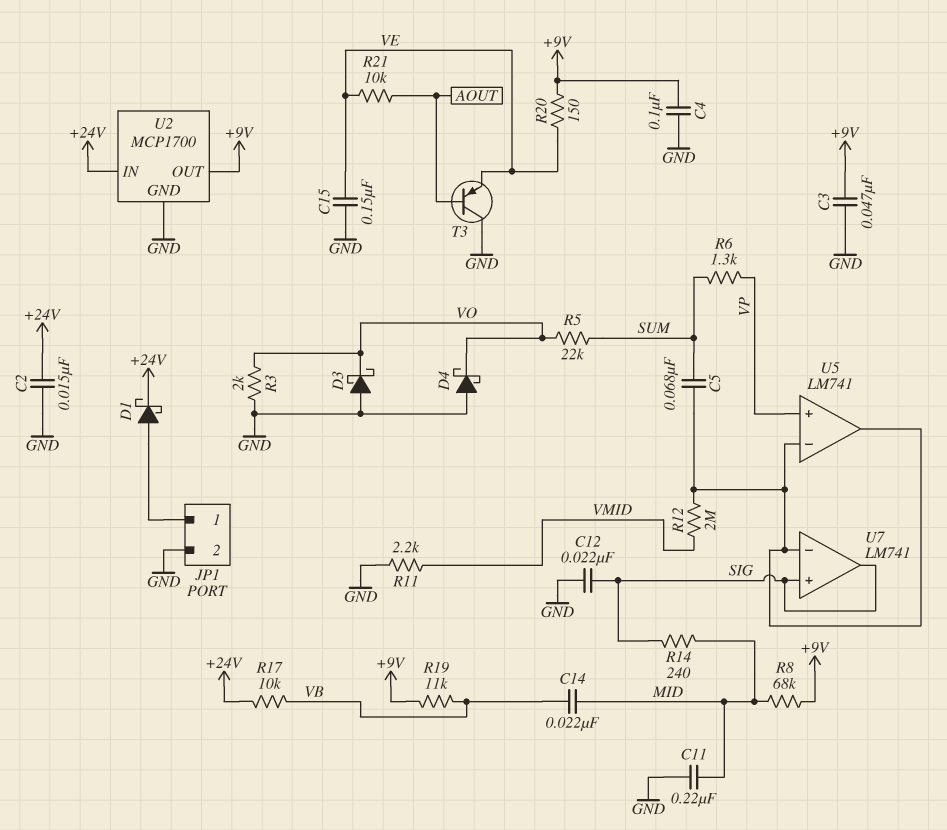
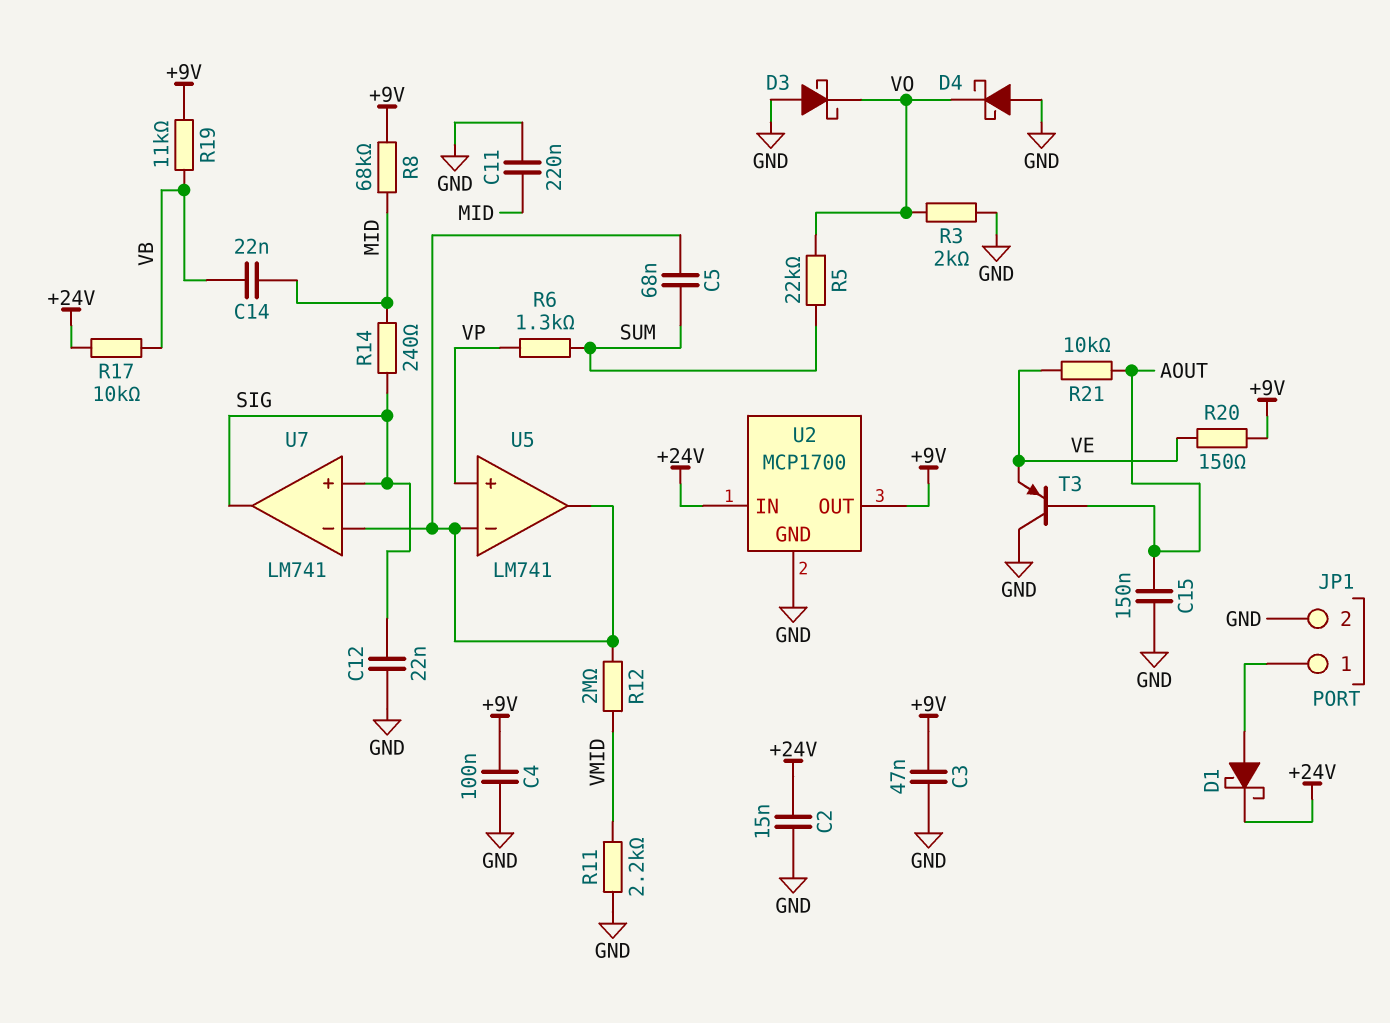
C15: 150nF (GND, VE) -> 150nF (AOUT, GND)

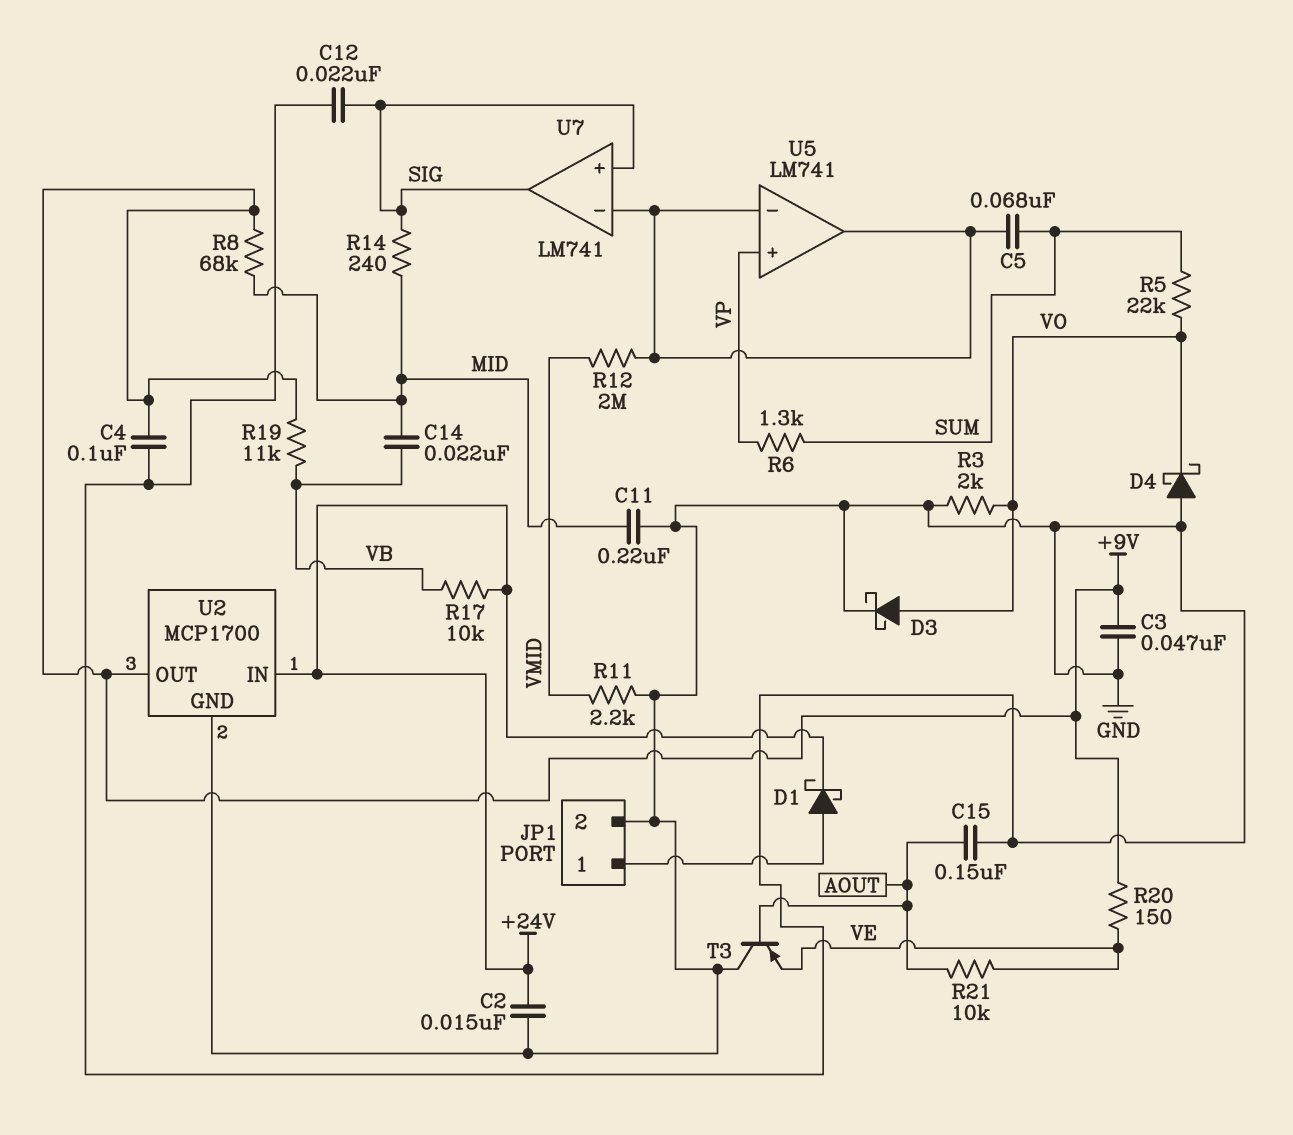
D3: schottky (A GND, K VO) -> schottky (A VO, K GND)

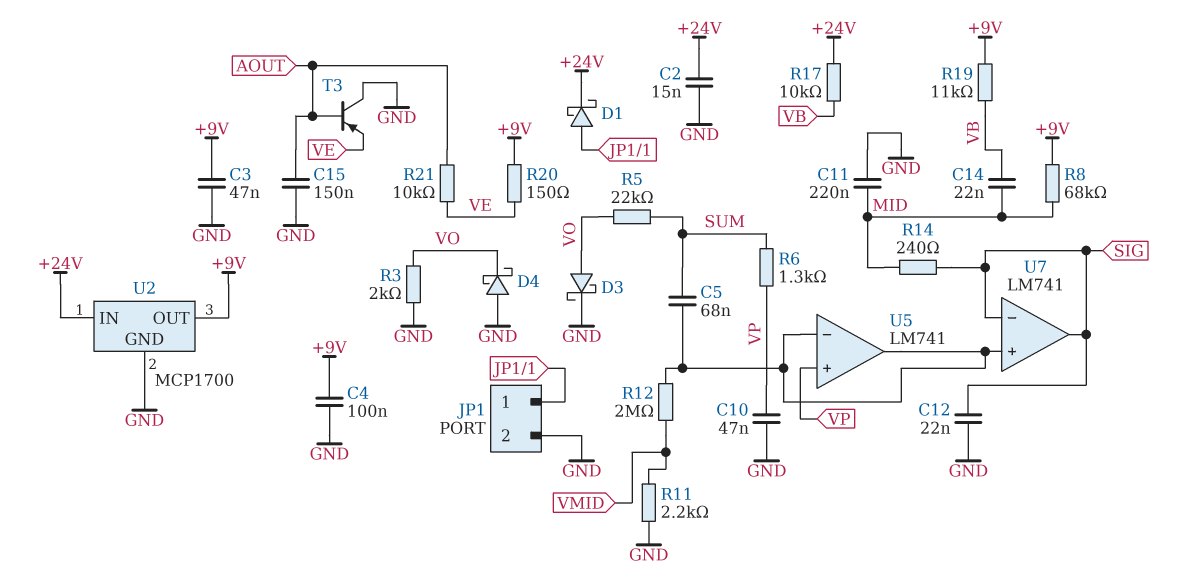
C10: none -> 47nF (GND, VP)
U7 pin in+: SIG -> U5/in-
U7 pin in-: U5/in- -> SIG

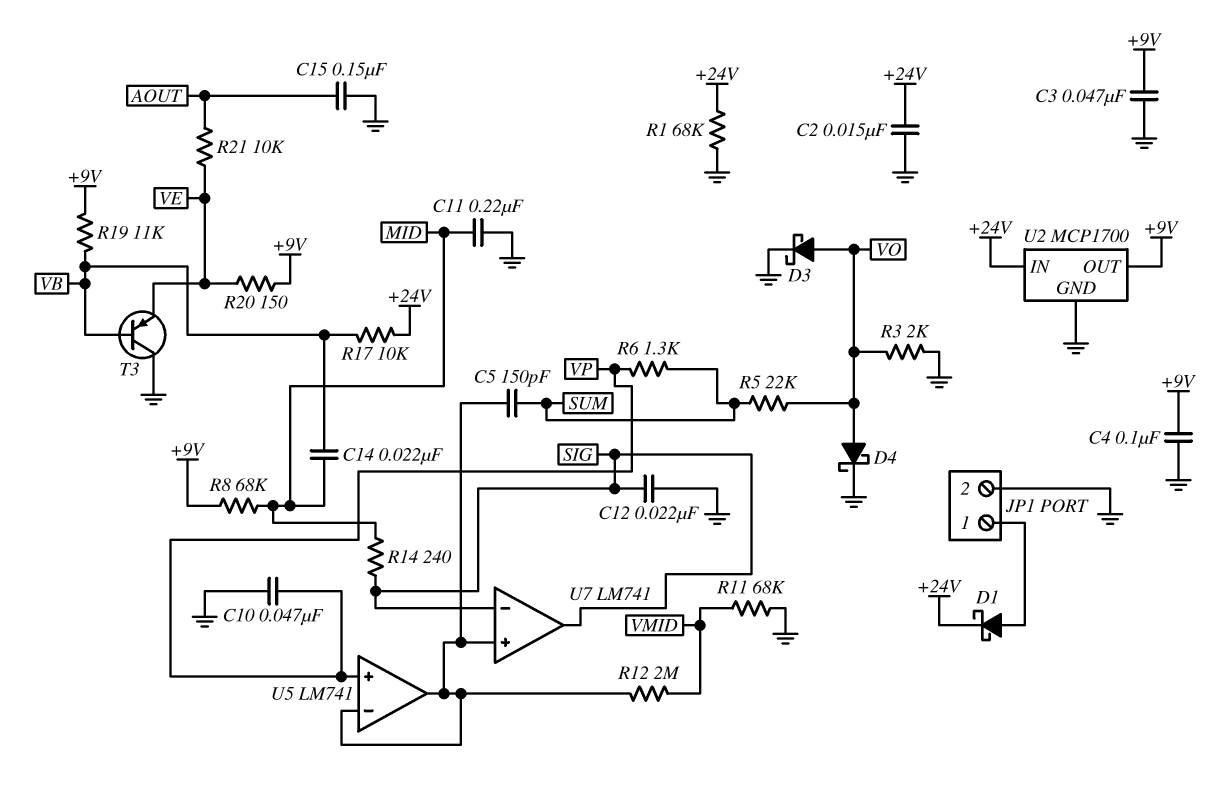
C5: 68nF (SUM, U5/in-) -> 150pF (SUM, U5/in-)
D4: schottky (A GND, K VO) -> schottky (A VO, K GND)
R1: none -> 68k (+24V, GND)
R11: 2.2k (GND, VMID) -> 68k (GND, VMID)
T3: PNP (B AOUT, C GND, E VE) -> PNP (B VB, C GND, E VE)

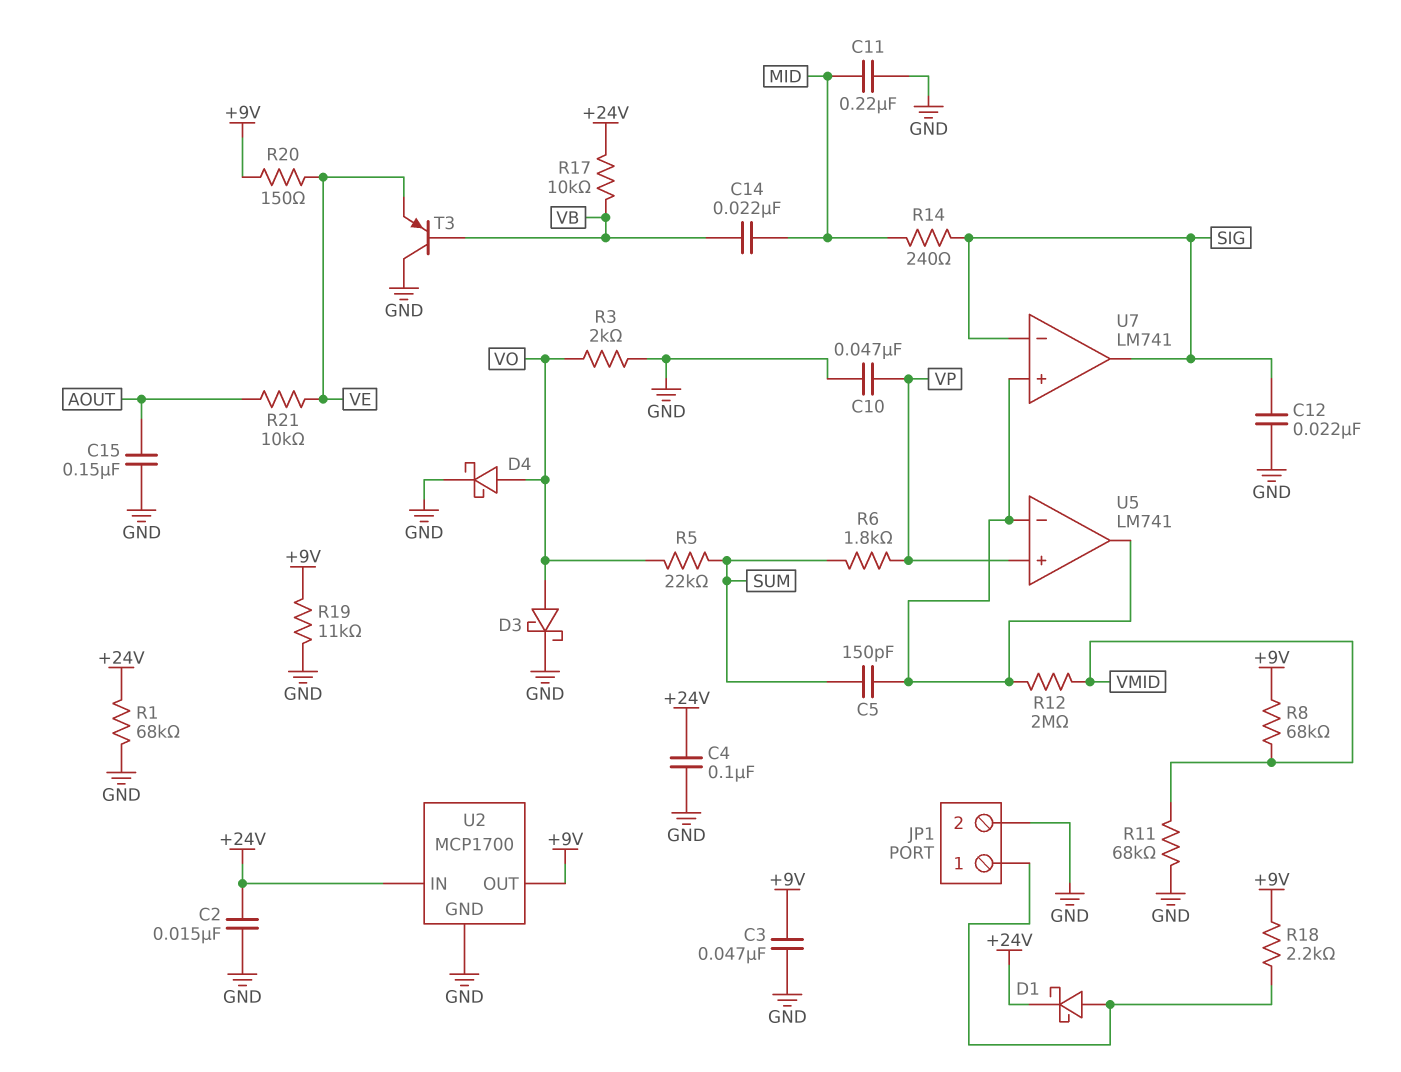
C4: 100nF (+9V, GND) -> 100nF (+24V, GND)
R6: 1.3k (SUM, VP) -> 1.8k (SUM, VP)
R8: 68k (+9V, MID) -> 68k (+9V, VMID)
R18: none -> 2.2k (+9V, JP1/1)
R19: 11k (+9V, VB) -> 11k (+9V, GND)

